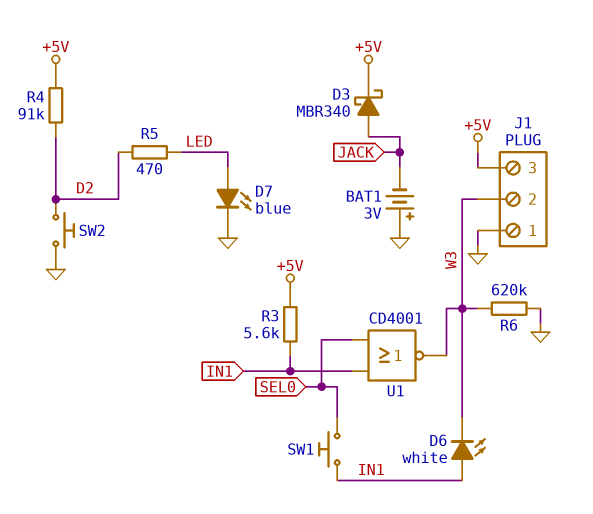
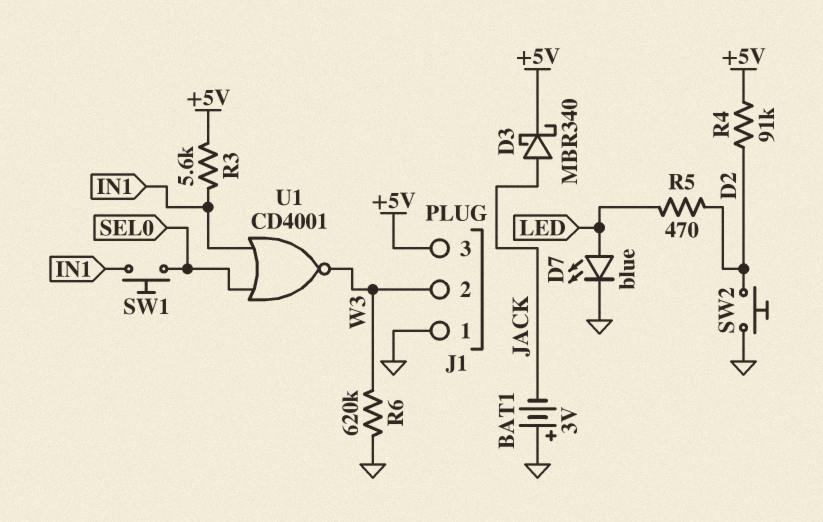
D6: LED white (A IN1, K W3) -> none

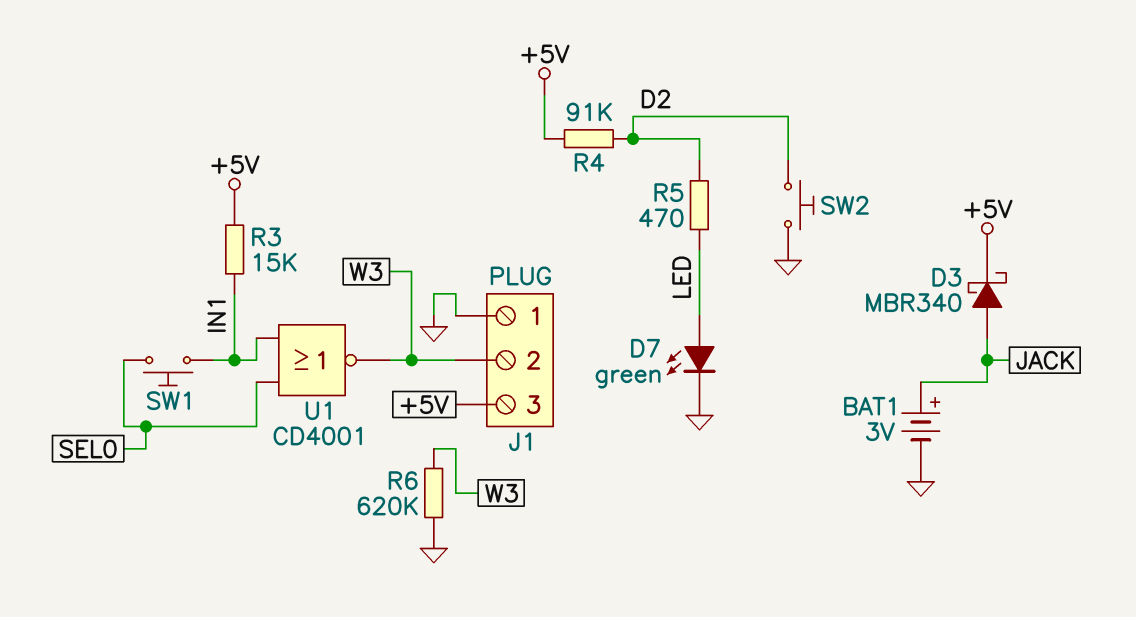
BAT1: 3V (plus GND, minus JACK) -> 3V (plus JACK, minus GND)
D7: LED blue (A LED, K GND) -> LED green (A LED, K GND)
R3: 5.6k (+5V, IN1) -> 15k (+5V, IN1)

